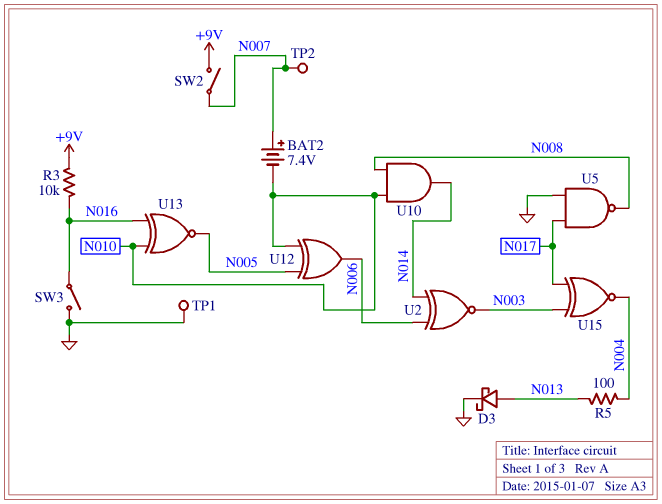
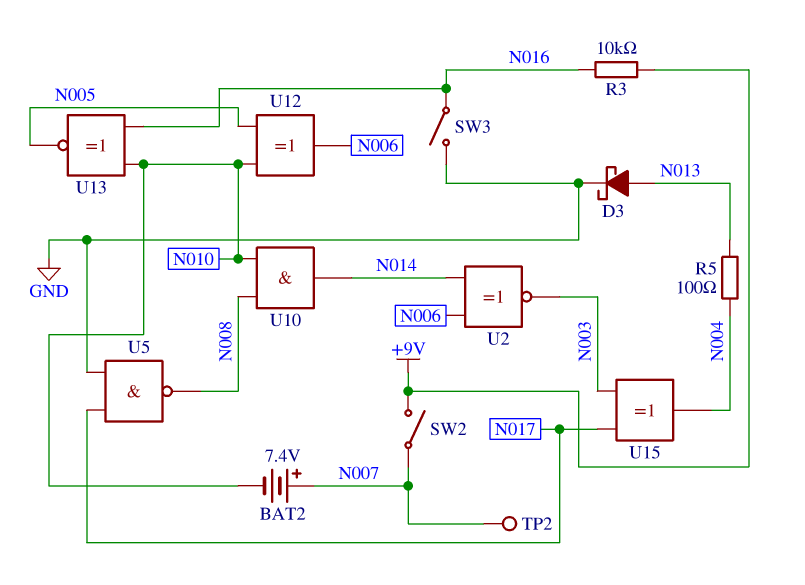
TP1: test point (GND) -> none
U15: XNOR (in N003, in N017, out N004) -> XOR (in N003, in N017, out N004)

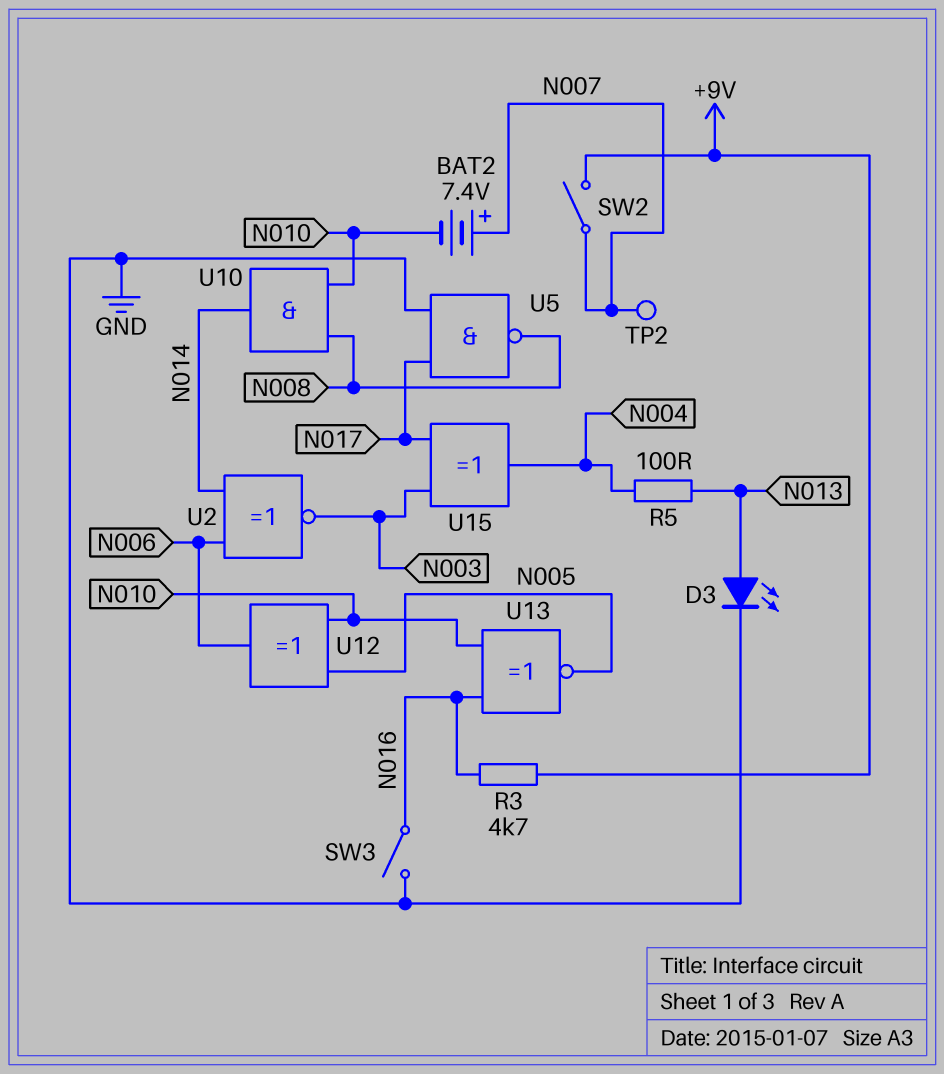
D3: schottky (A N013, K GND) -> LED (A N013, K GND)
R3: 10k (+9V, N016) -> 4.7k (+9V, N016)

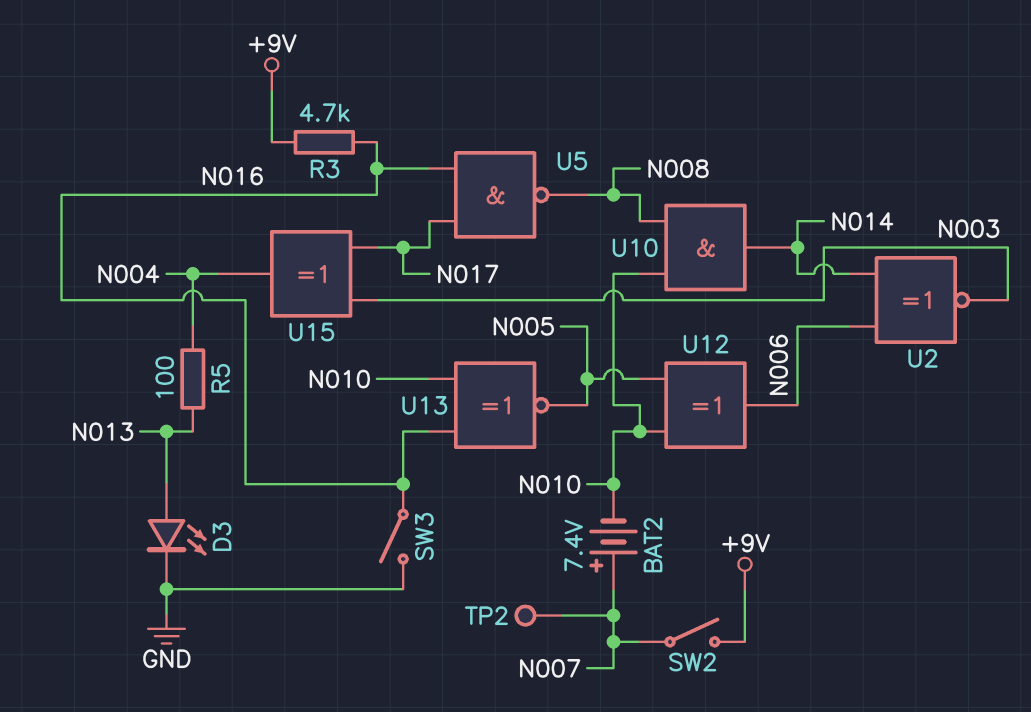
U5: NAND (in GND, in N017, out N008) -> NAND (in N016, in N017, out N008)

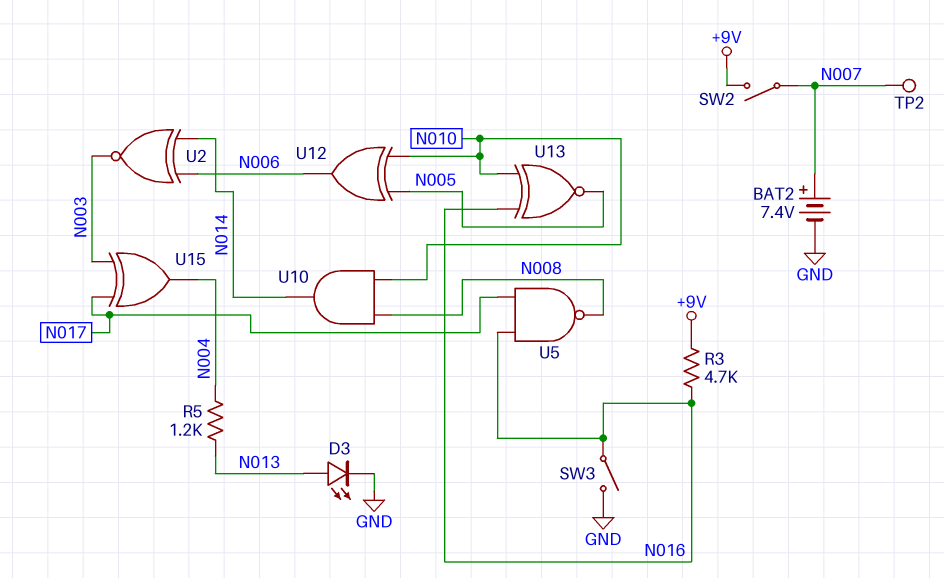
BAT2: 7.4V (plus N007, minus N010) -> 7.4V (plus N007, minus GND)
R5: 100 (N004, N013) -> 1.2k (N004, N013)

